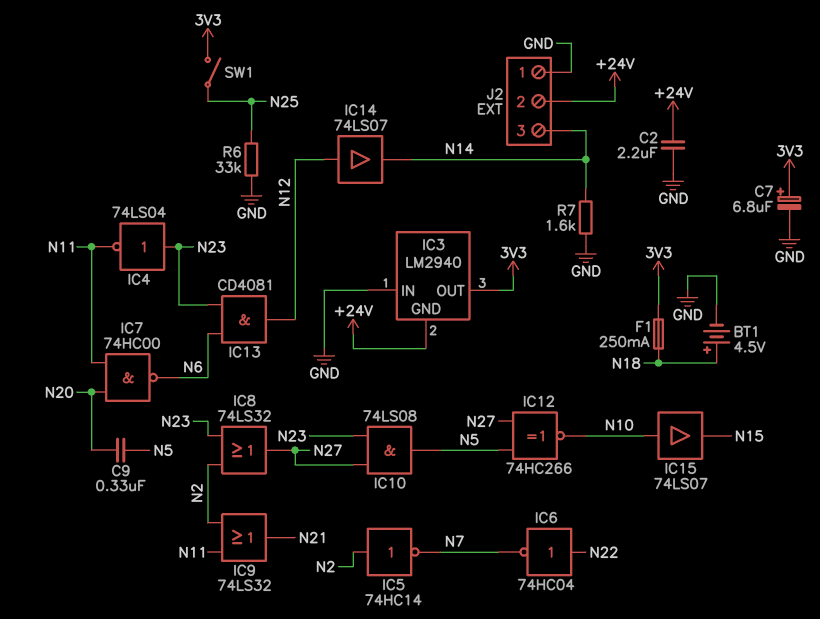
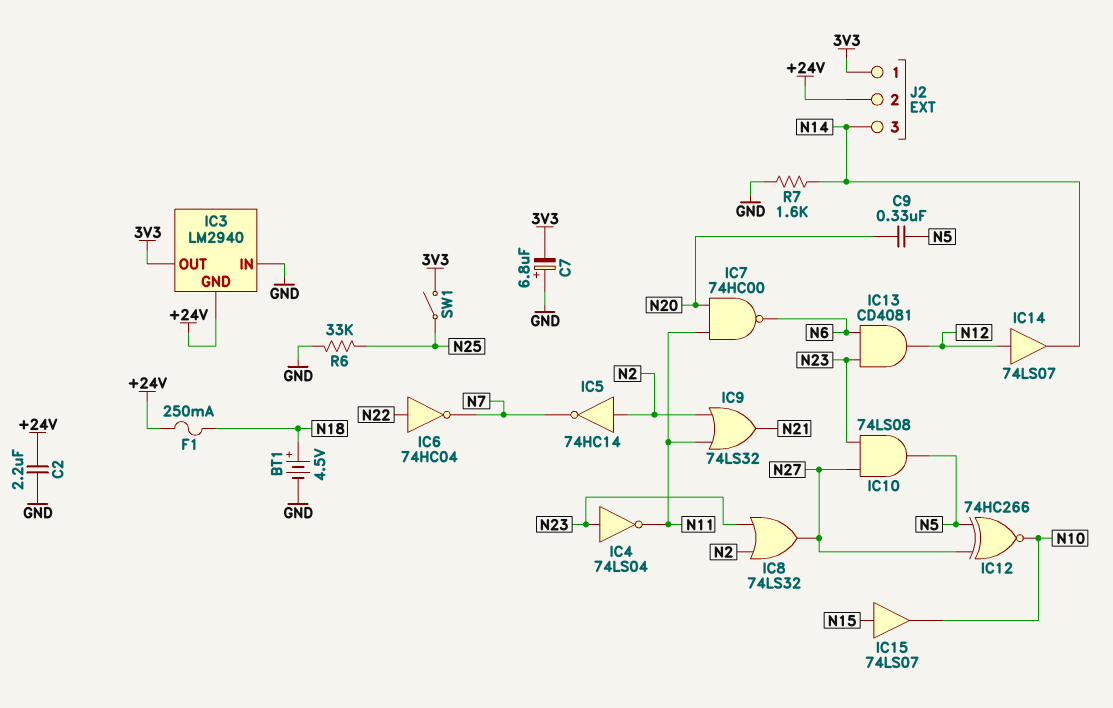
C7: 6.8uF (plus 3V3, minus GND) -> 6.8uF (plus GND, minus 3V3)
F1: 250mA (3V3, N18) -> 250mA (+24V, N18)
IC15: buffer 74LS07 (in N10, out N15) -> buffer 74LS07 (in N15, out N10)
J2 pin 1: GND -> 3V3

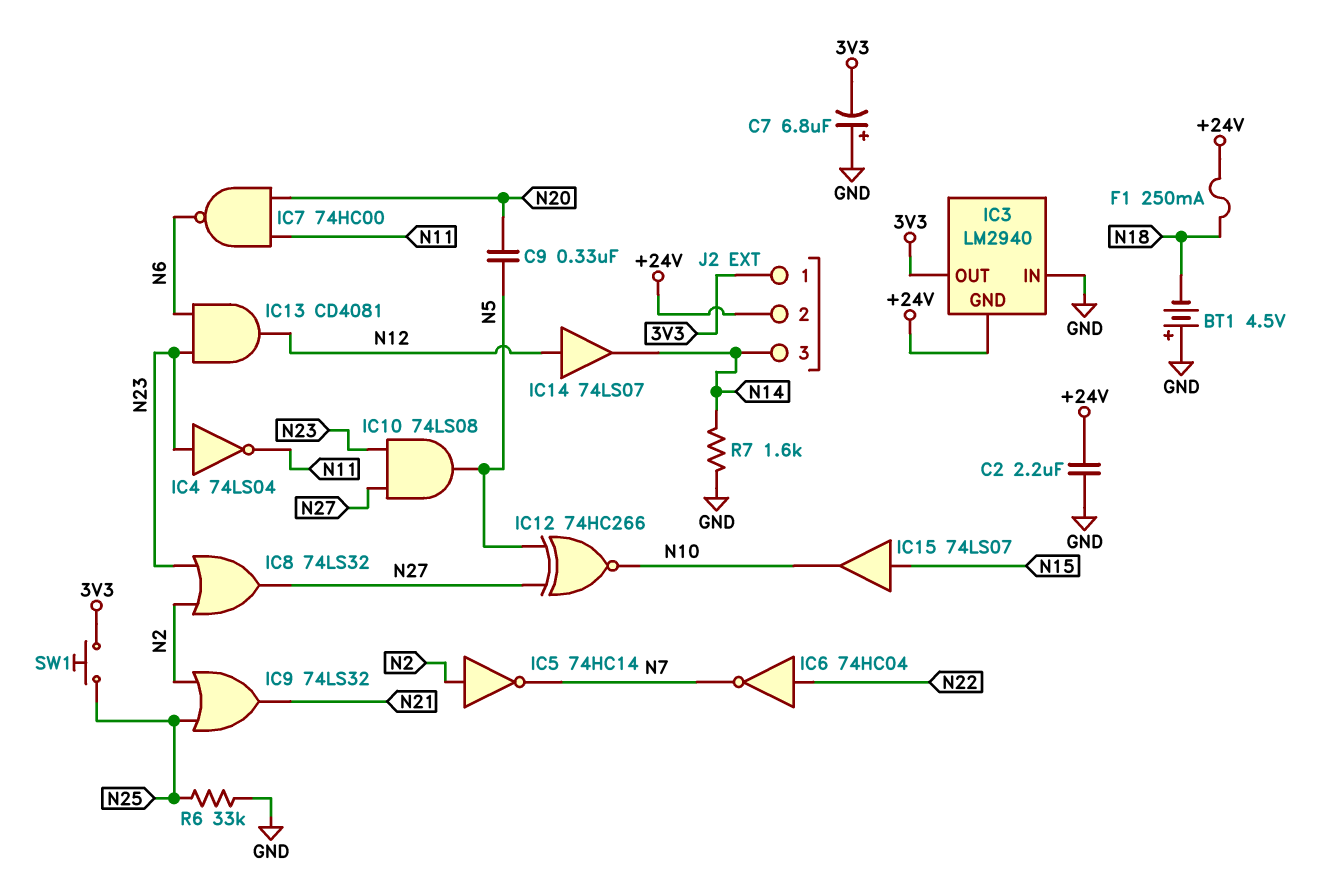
BT1: 4.5V (plus N18, minus GND) -> 4.5V (plus GND, minus N18)
IC9: OR 74LS32 (in N2, in N11, out N21) -> OR 74LS32 (in N2, in N25, out N21)
SW1: switch (3V3, N25) -> button (3V3, N25)

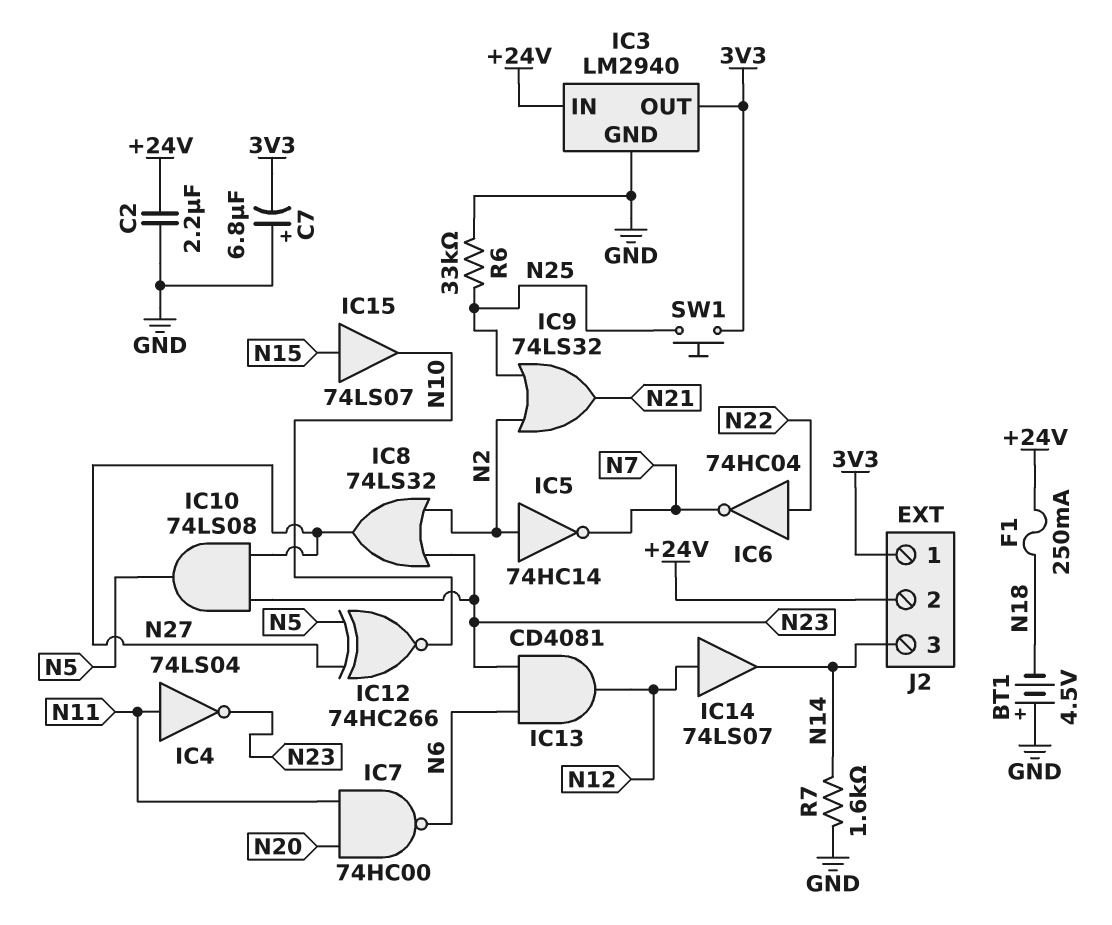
C9: 330nF (N5, N20) -> none
IC3 pin GND: +24V -> GND
IC3 pin IN: GND -> +24V
IC4: NOT 74LS04 (in N23, out N11) -> NOT 74LS04 (in N11, out N23)

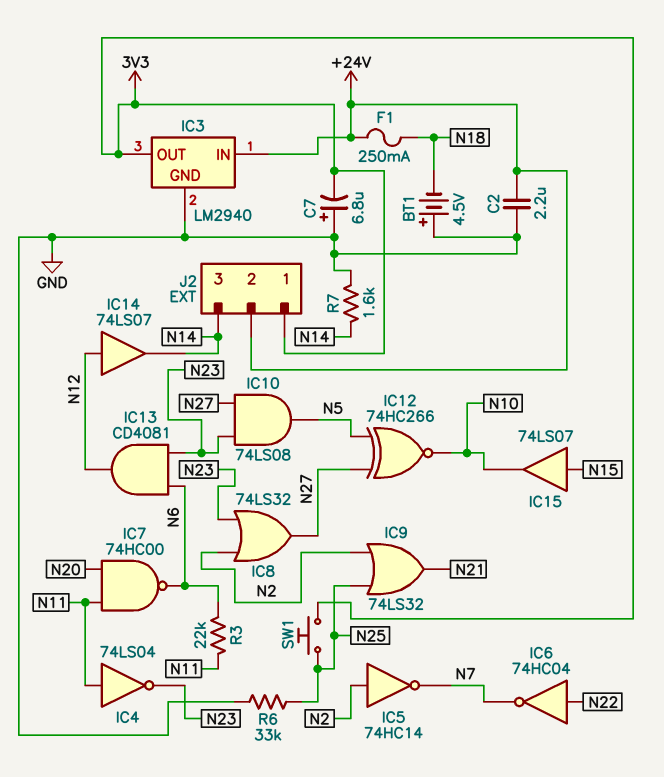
R3: none -> 22k (N6, N11)

